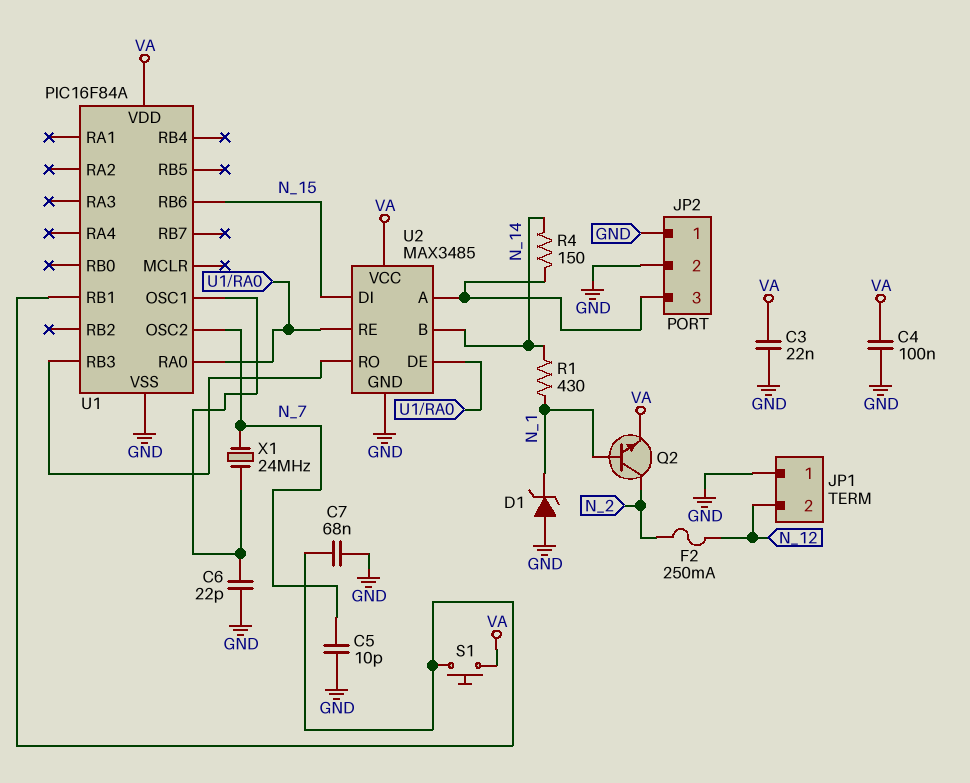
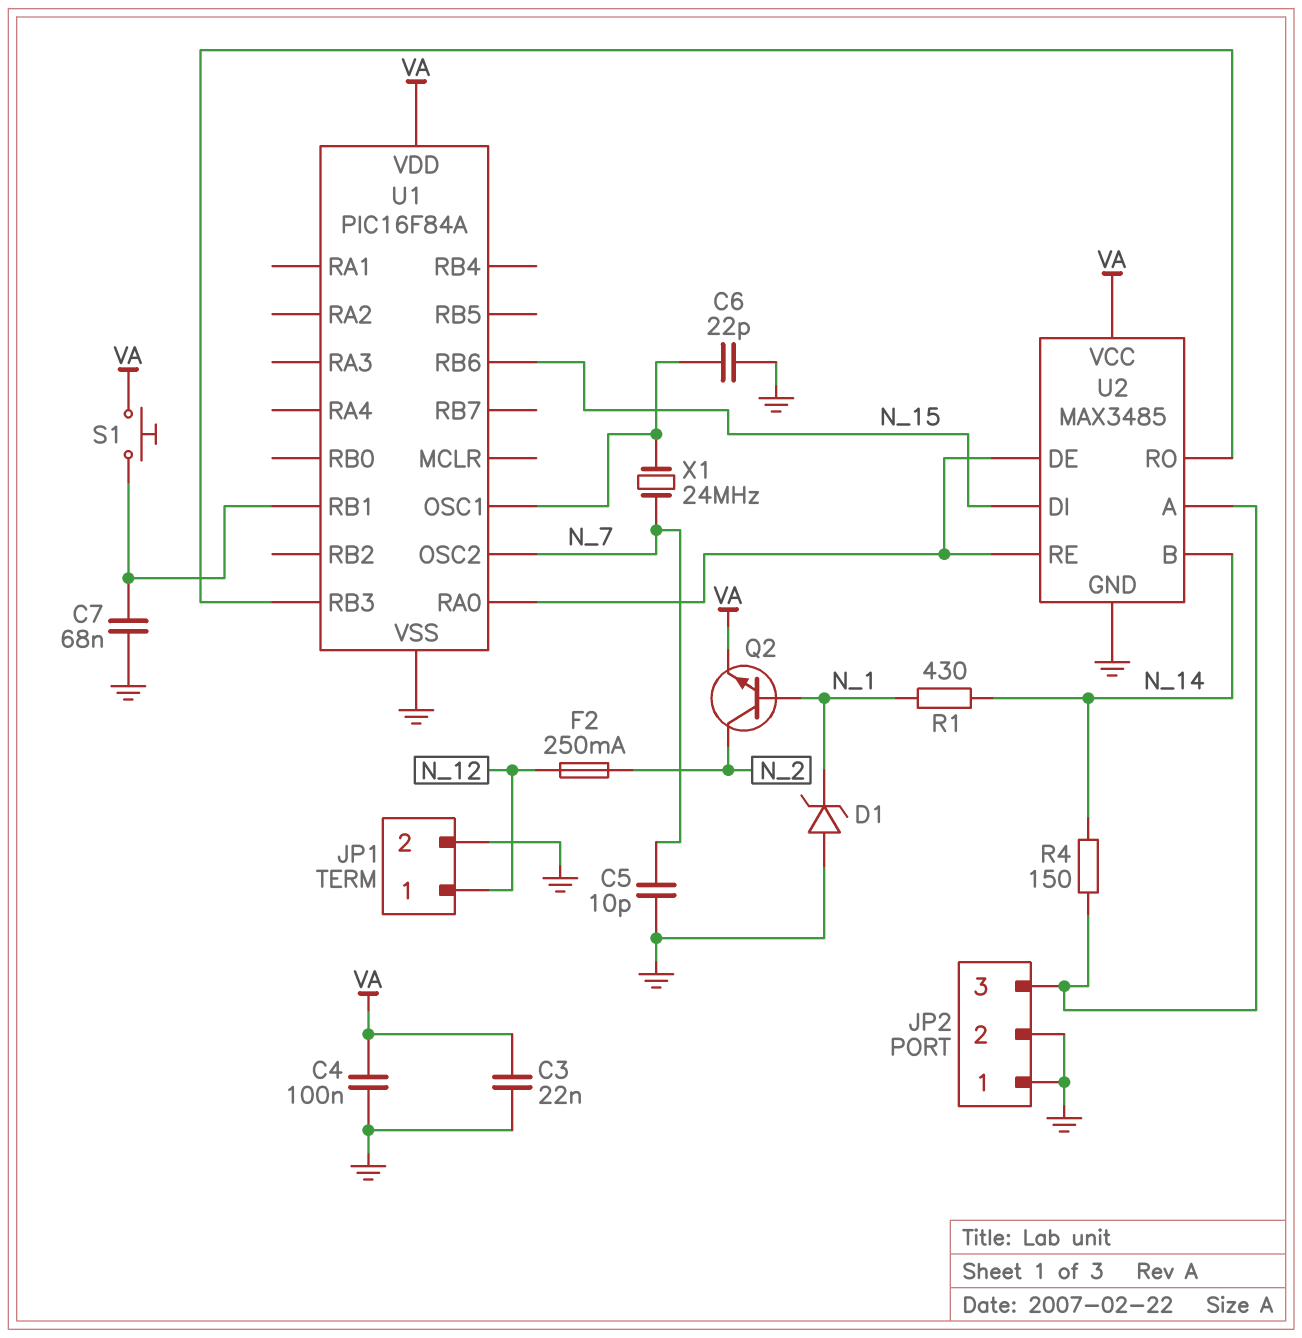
JP1 pin 1: GND -> N_12
JP1 pin 2: N_12 -> GND

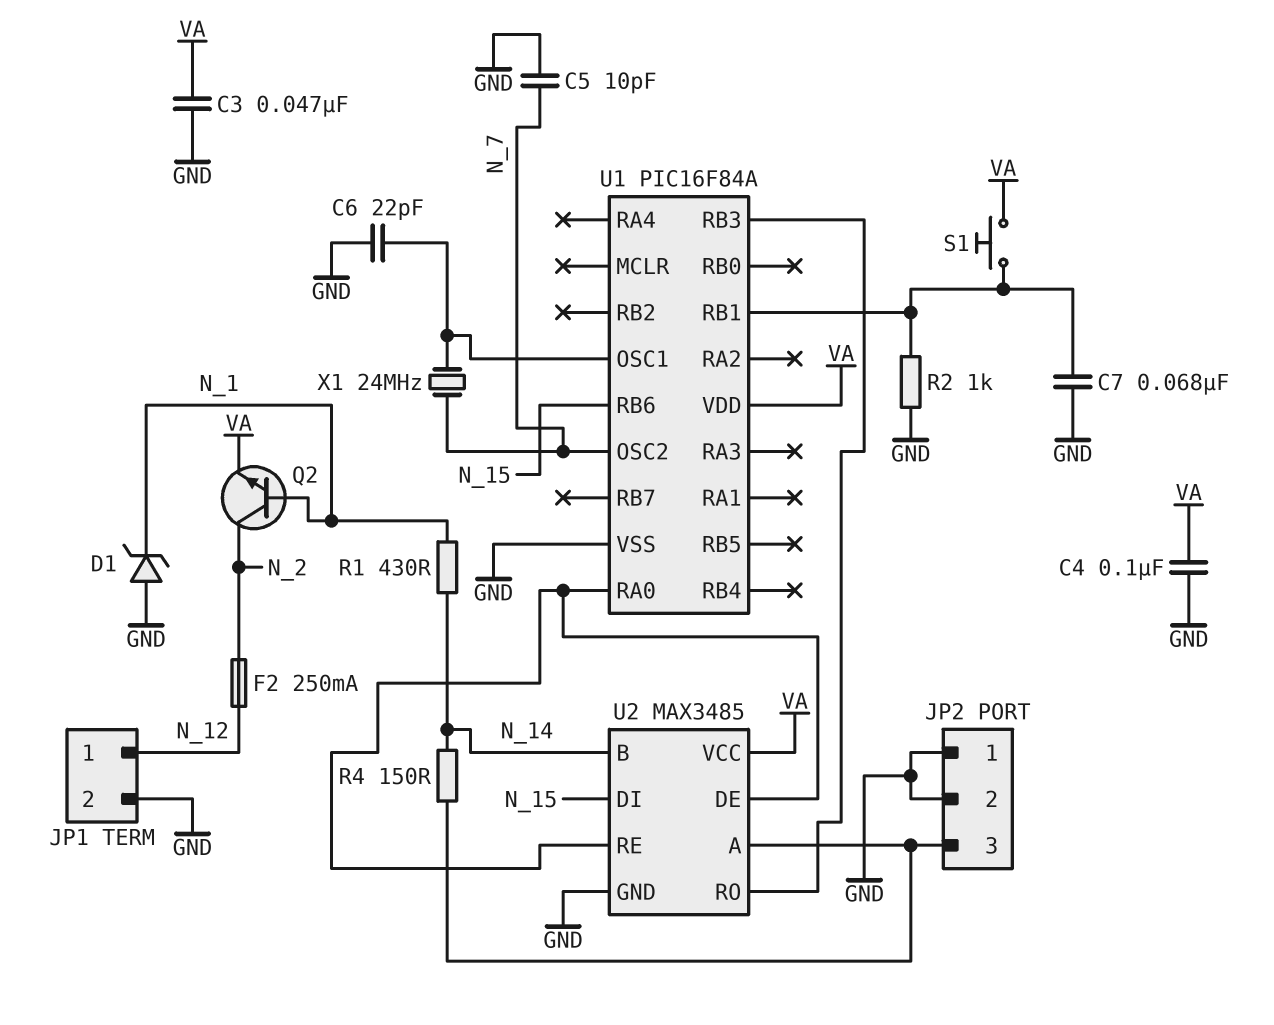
C3: 22nF (GND, VA) -> 47nF (GND, VA)
R2: none -> 1k (GND, U1/RB1)

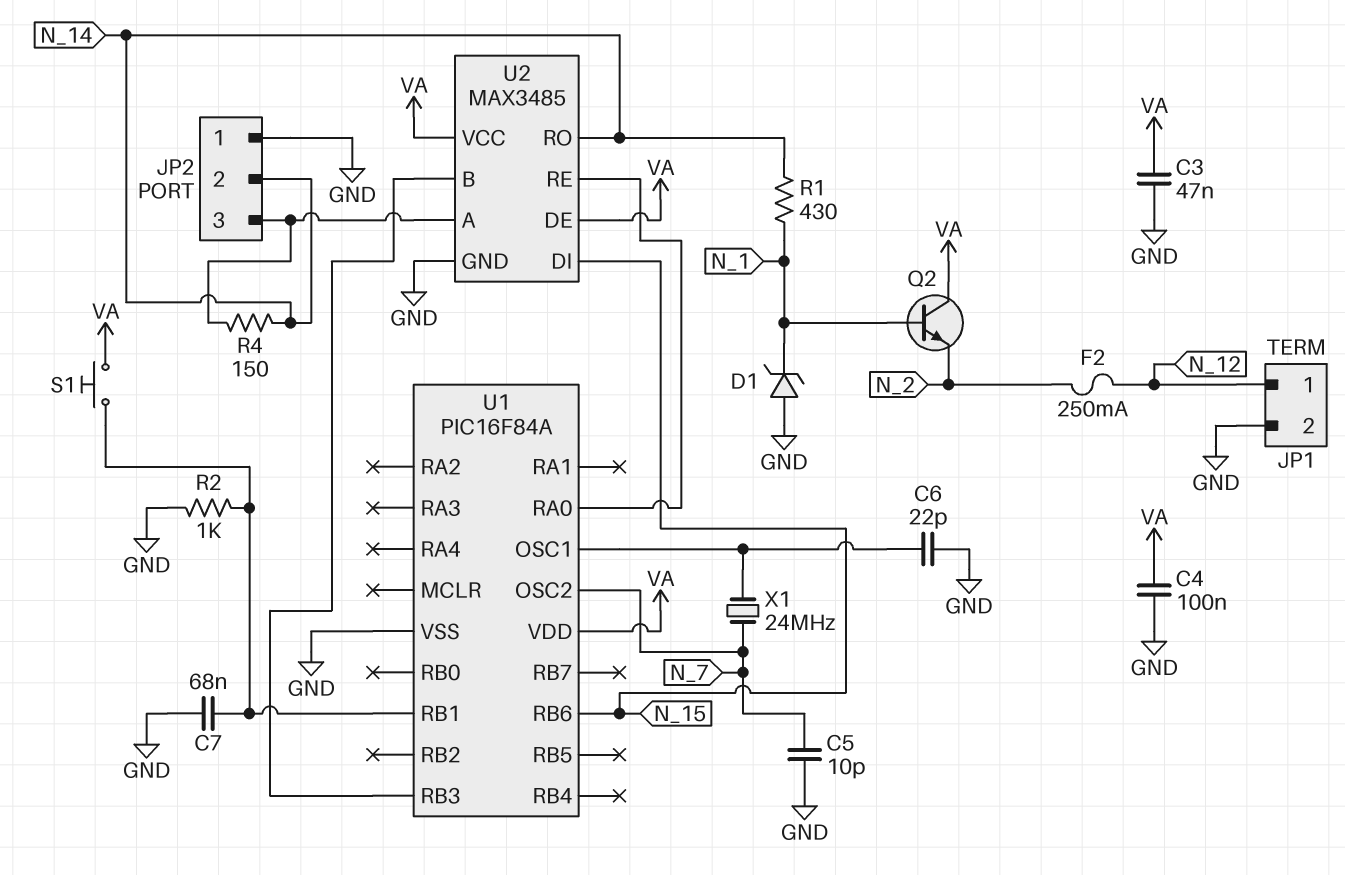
JP2 pin 2: GND -> N_14
Q2: NPN (B N_1, C N_2, E VA) -> NPN (B N_1, C VA, E N_2)
U2 pin B: N_14 -> U1/RB3
U2 pin DE: U1/RA0 -> VA
U2 pin RO: U1/RB3 -> N_14

